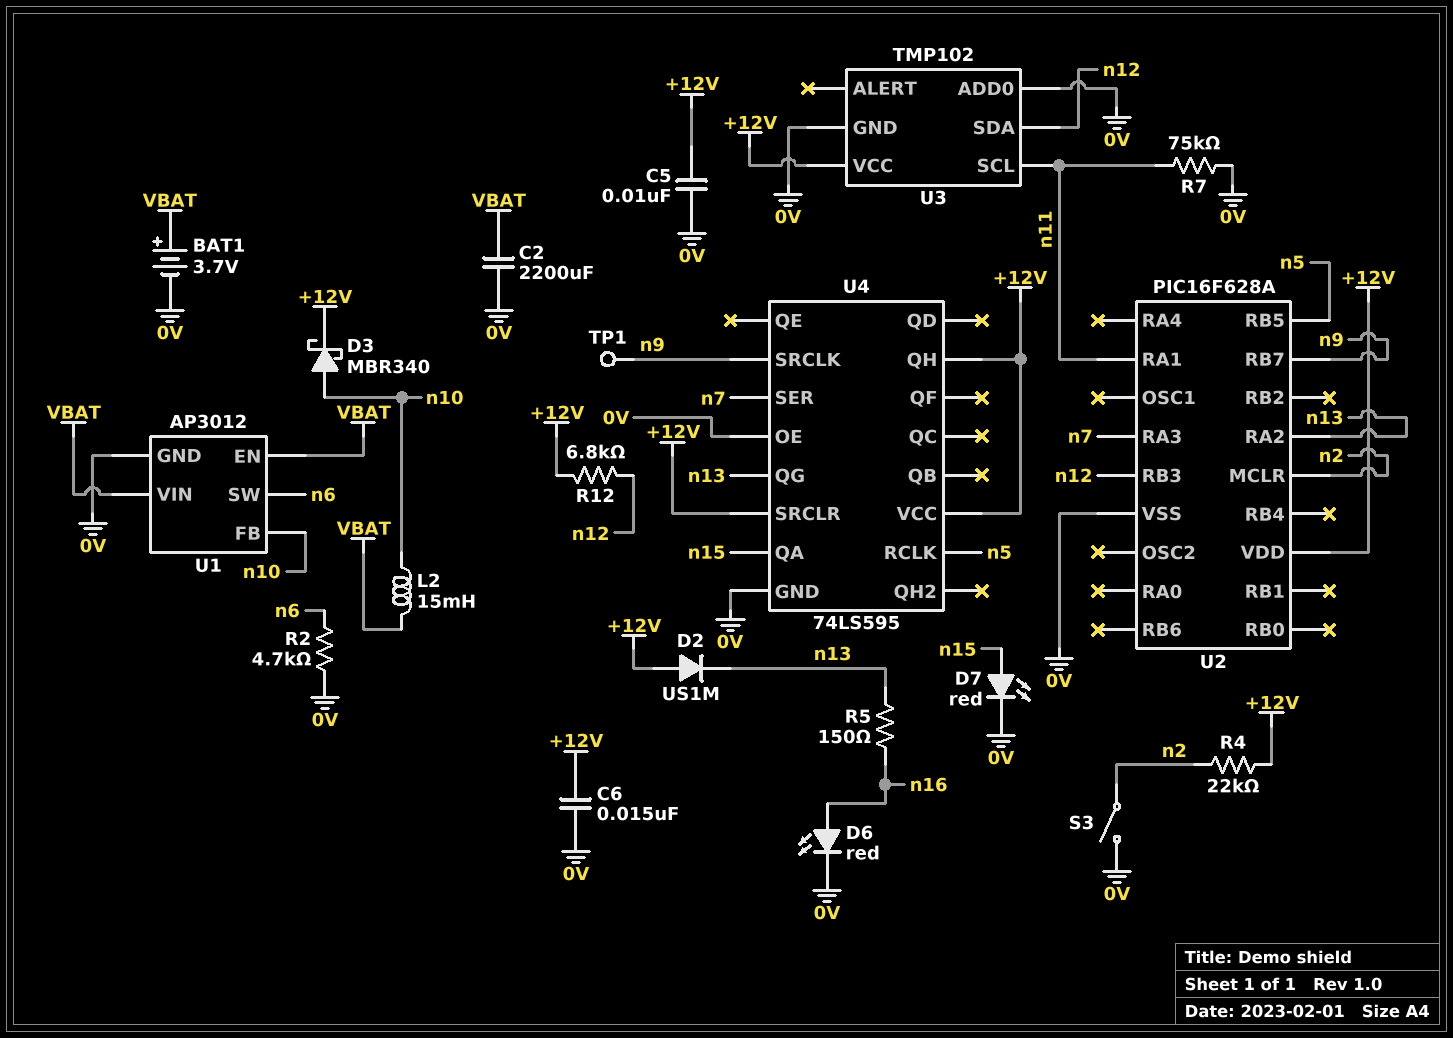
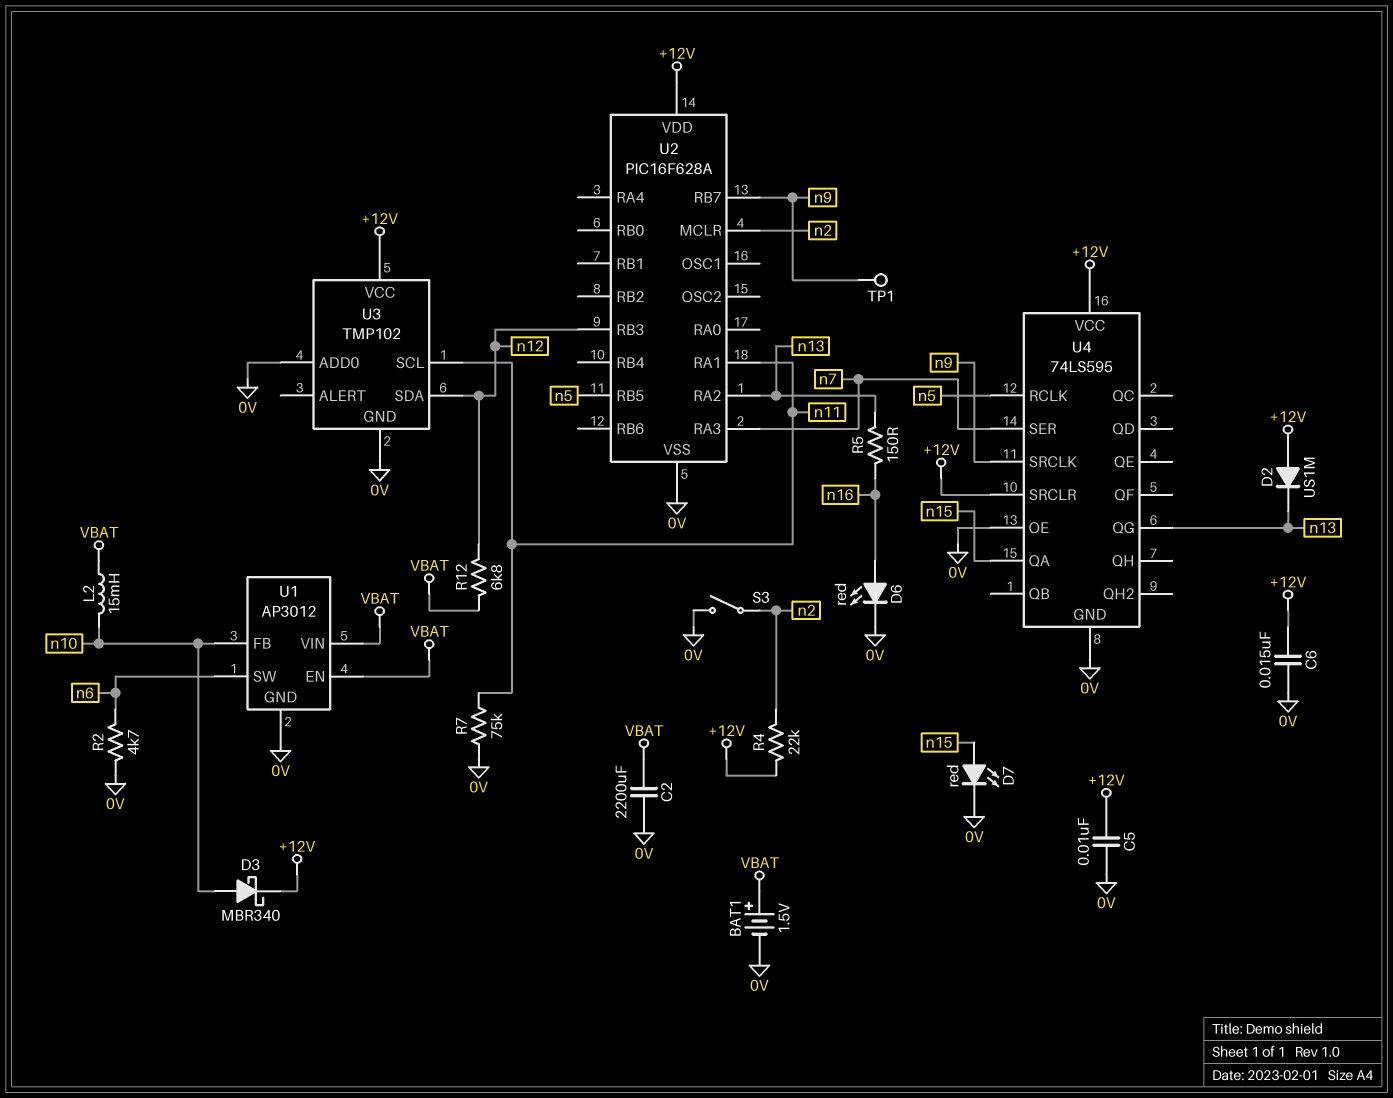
BAT1: 3.7V (plus VBAT, minus 0V) -> 1.5V (plus VBAT, minus 0V)
R12: 6.8k (+12V, n12) -> 6.8k (VBAT, n12)
U4 pin QH: +12V -> none

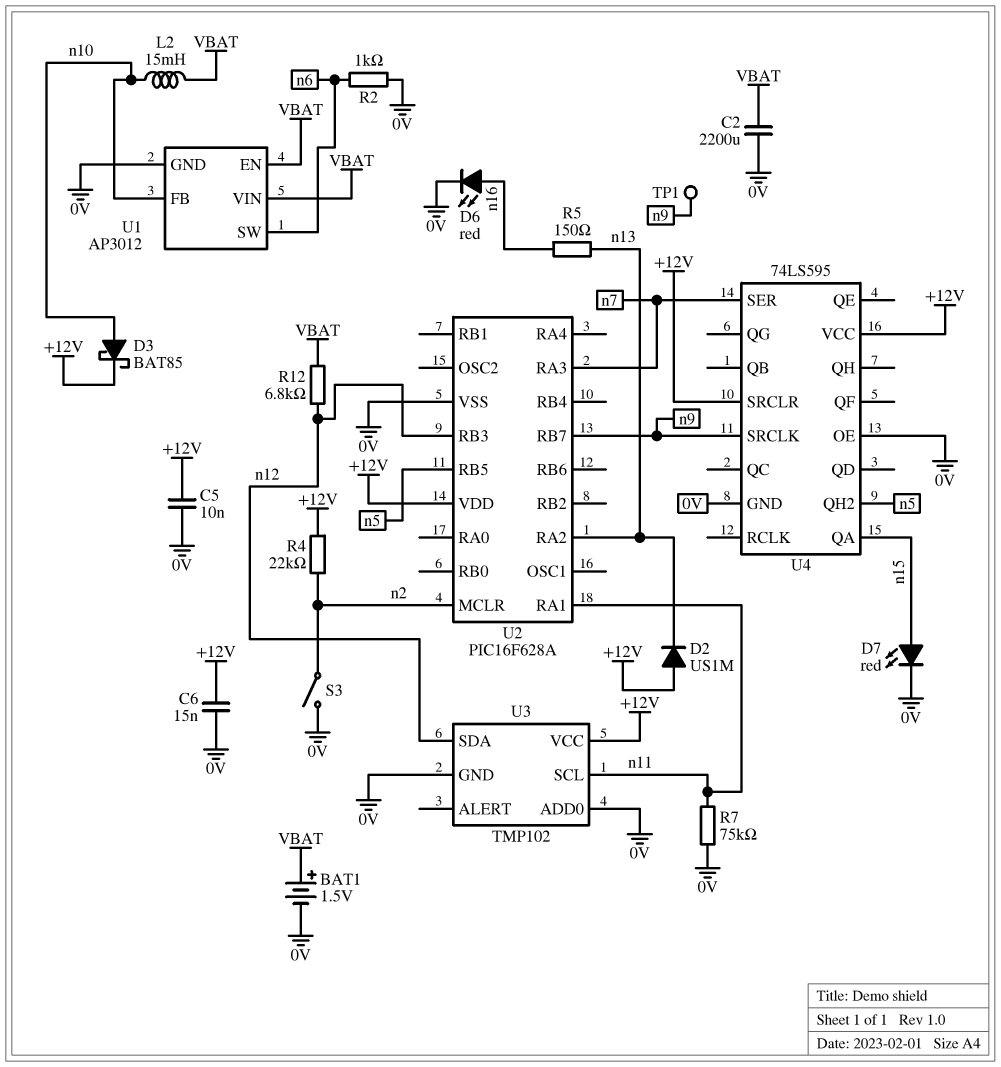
D3: schottky MBR340 (A n10, K +12V) -> schottky BAT85 (A n10, K +12V)
R2: 4.7k (0V, n6) -> 1k (0V, n6)
U4 pin QG: n13 -> none
U4 pin QH2: none -> n5
U4 pin RCLK: n5 -> none

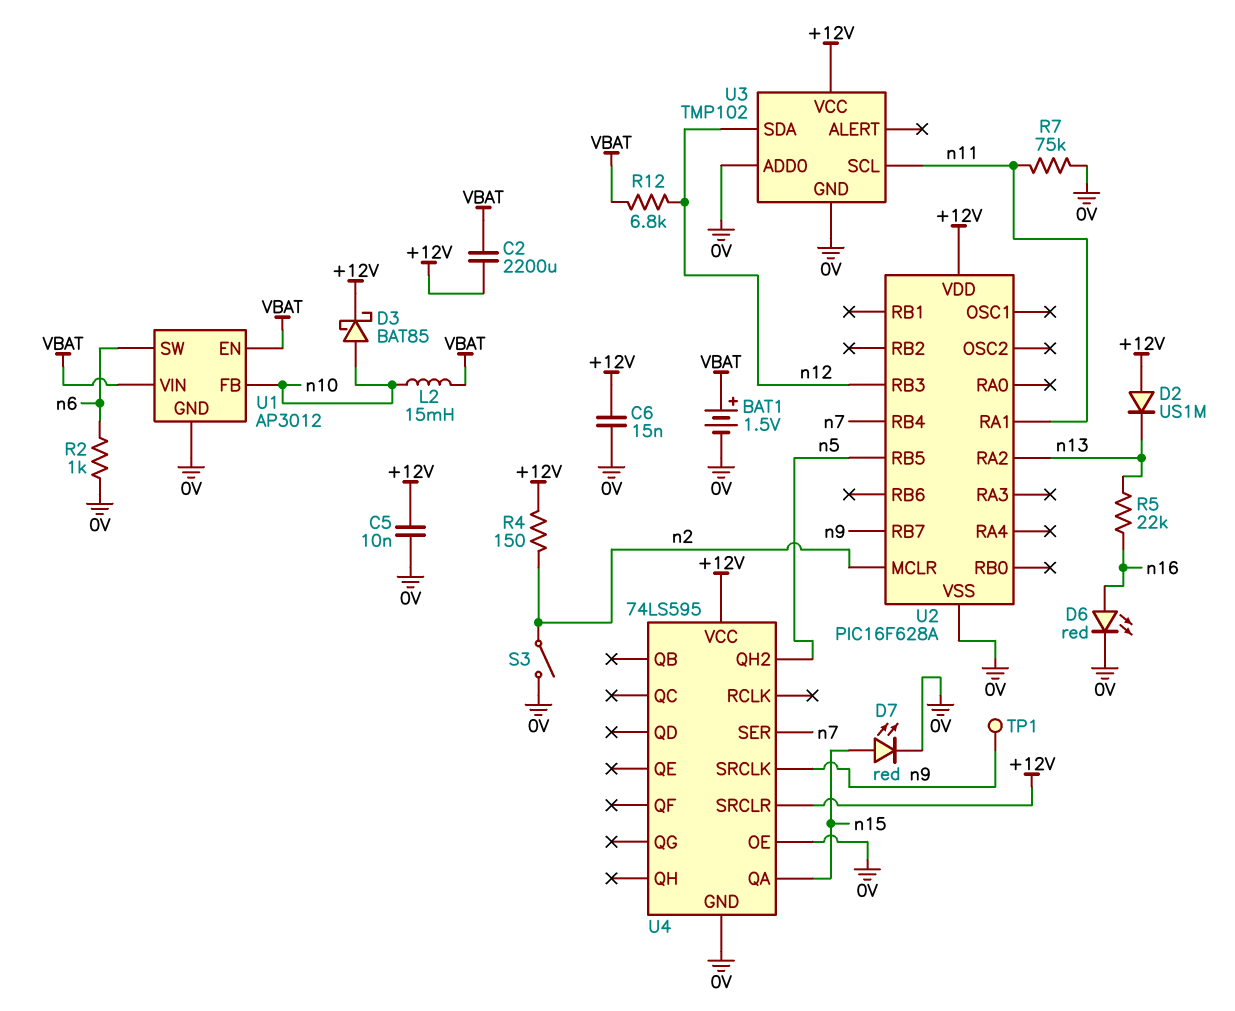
C2: 2200uF (0V, VBAT) -> 2200uF (+12V, VBAT)
R4: 22k (+12V, n2) -> 150 (+12V, n2)
R5: 150 (n13, n16) -> 22k (n13, n16)
U2 pin RA3: n7 -> none
U2 pin RB4: none -> n7

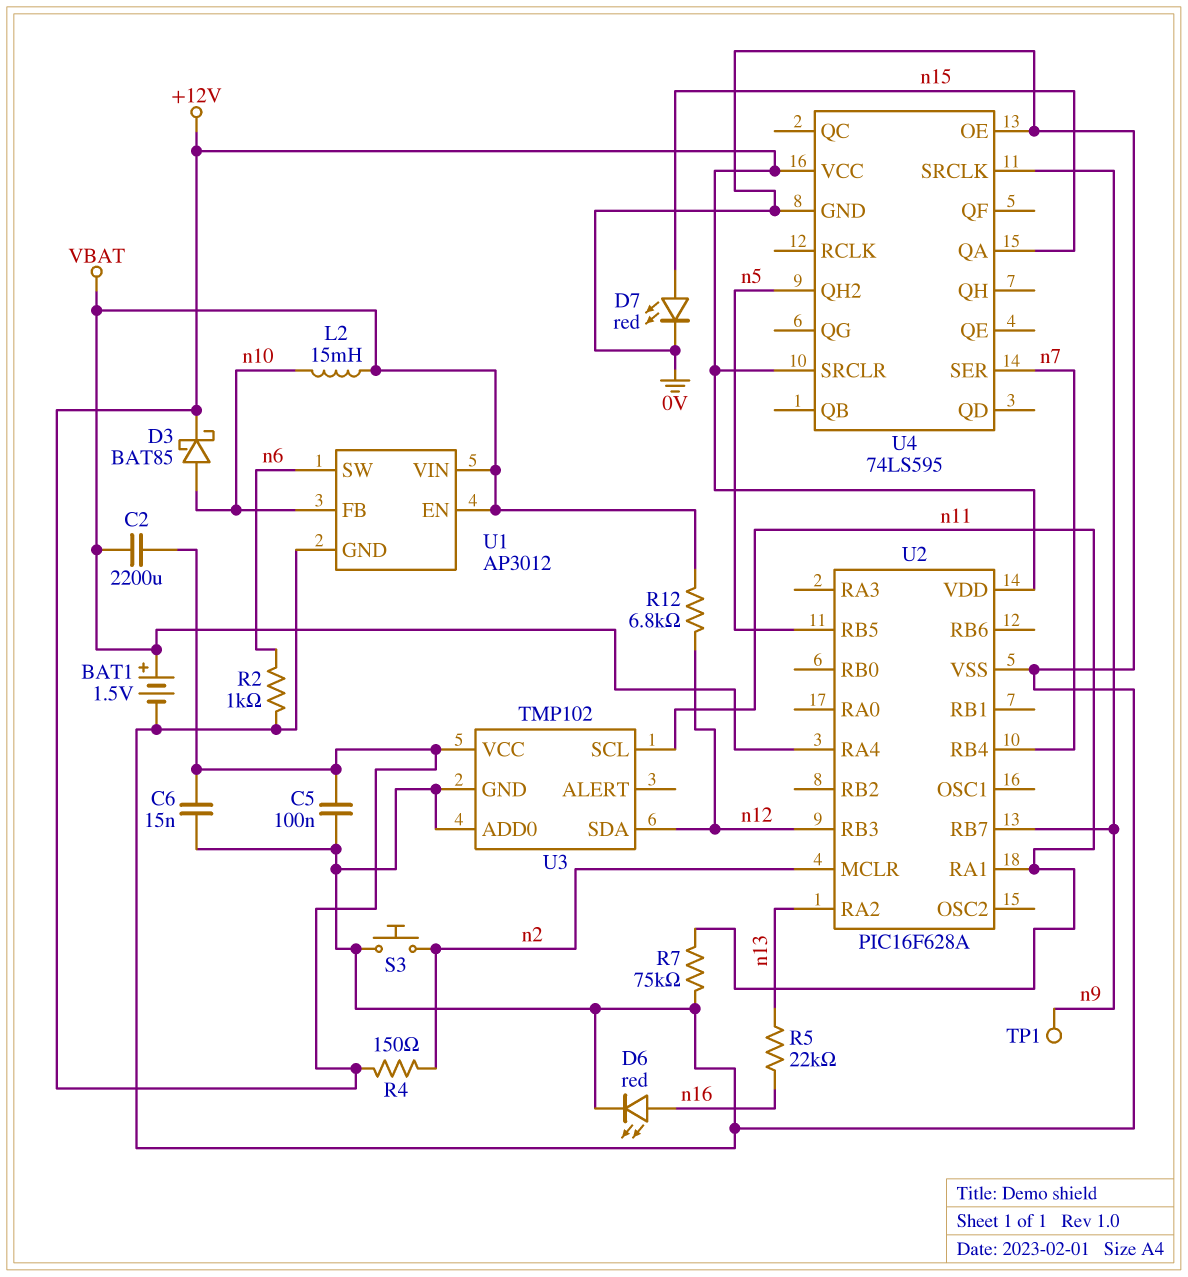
C5: 10nF (+12V, 0V) -> 100nF (+12V, 0V)
D2: diode US1M (A +12V, K n13) -> none
S3: switch (0V, n2) -> button (0V, n2)
U2 pin RA4: none -> VBAT

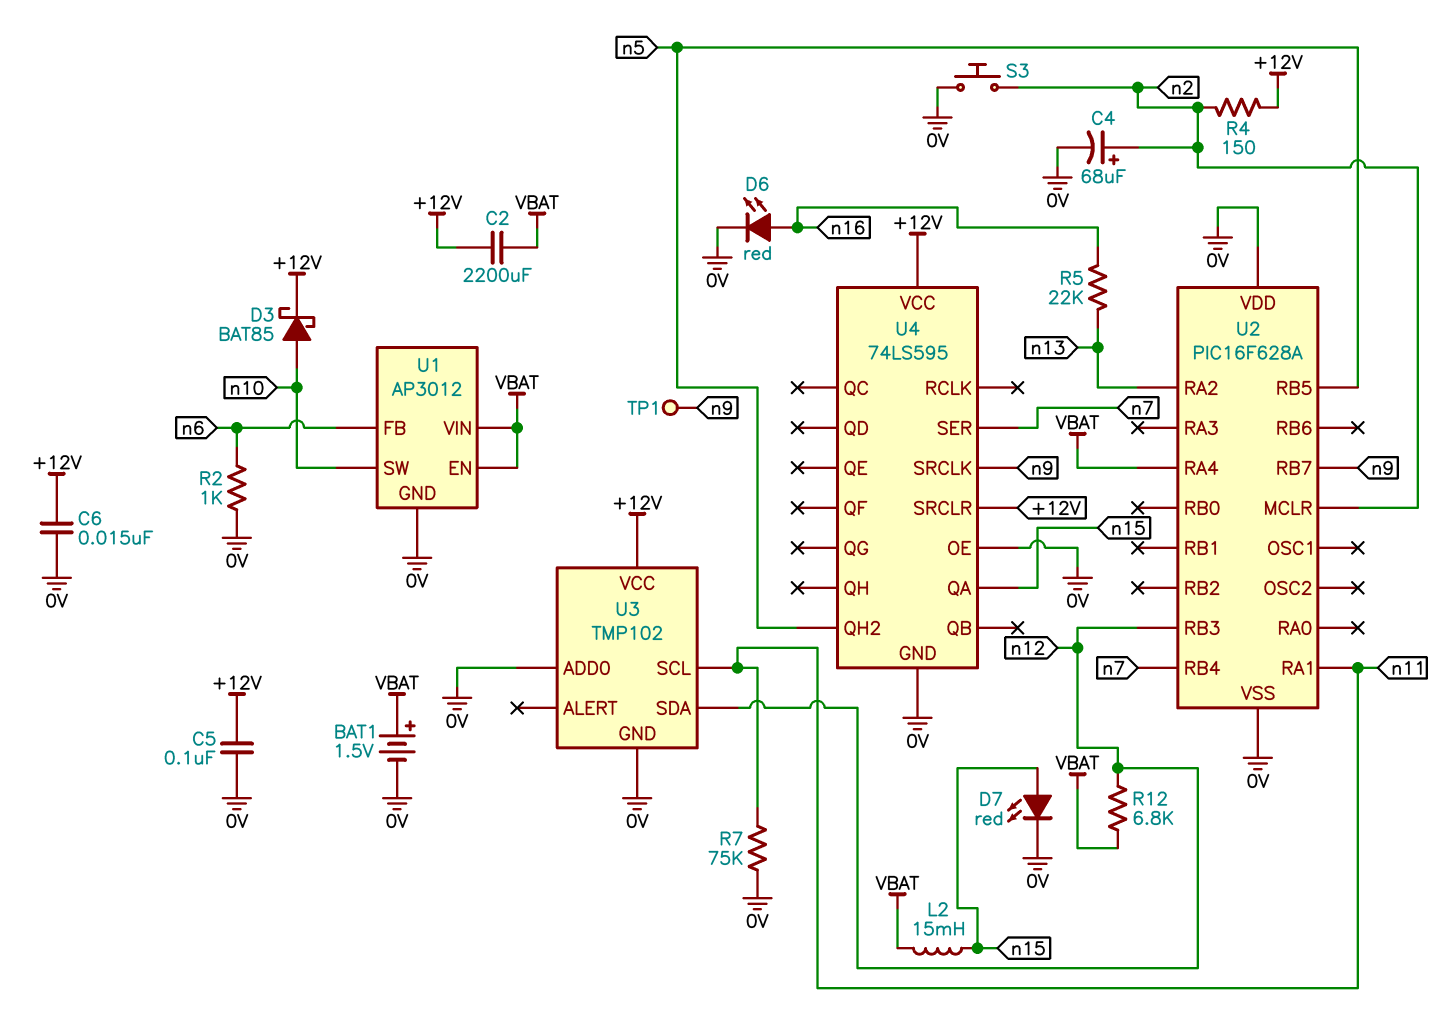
C4: none -> 68uF (plus n2, minus 0V)
L2: 15mH (VBAT, n10) -> 15mH (VBAT, n15)
U1 pin FB: n10 -> n6
U1 pin SW: n6 -> n10
U2 pin VDD: +12V -> 0V

